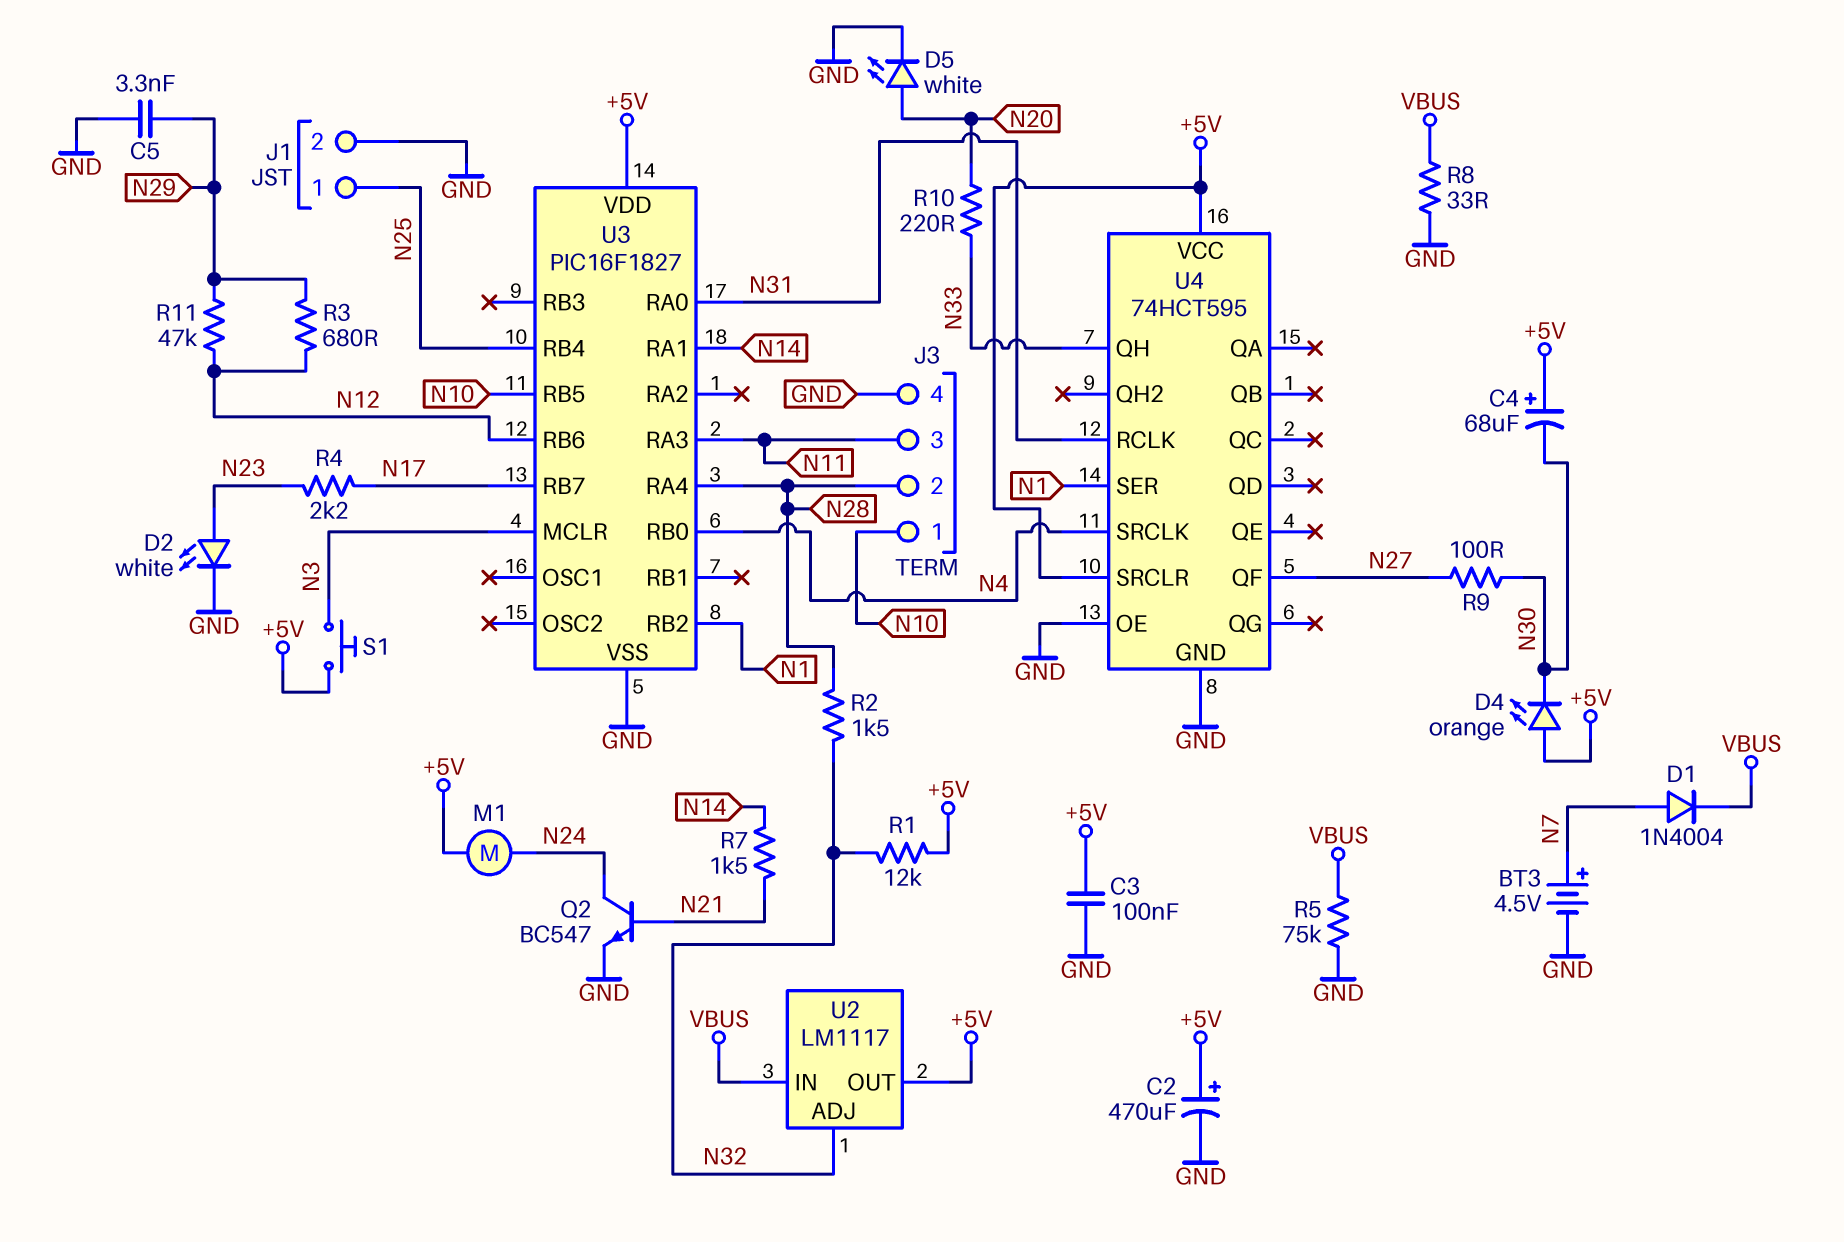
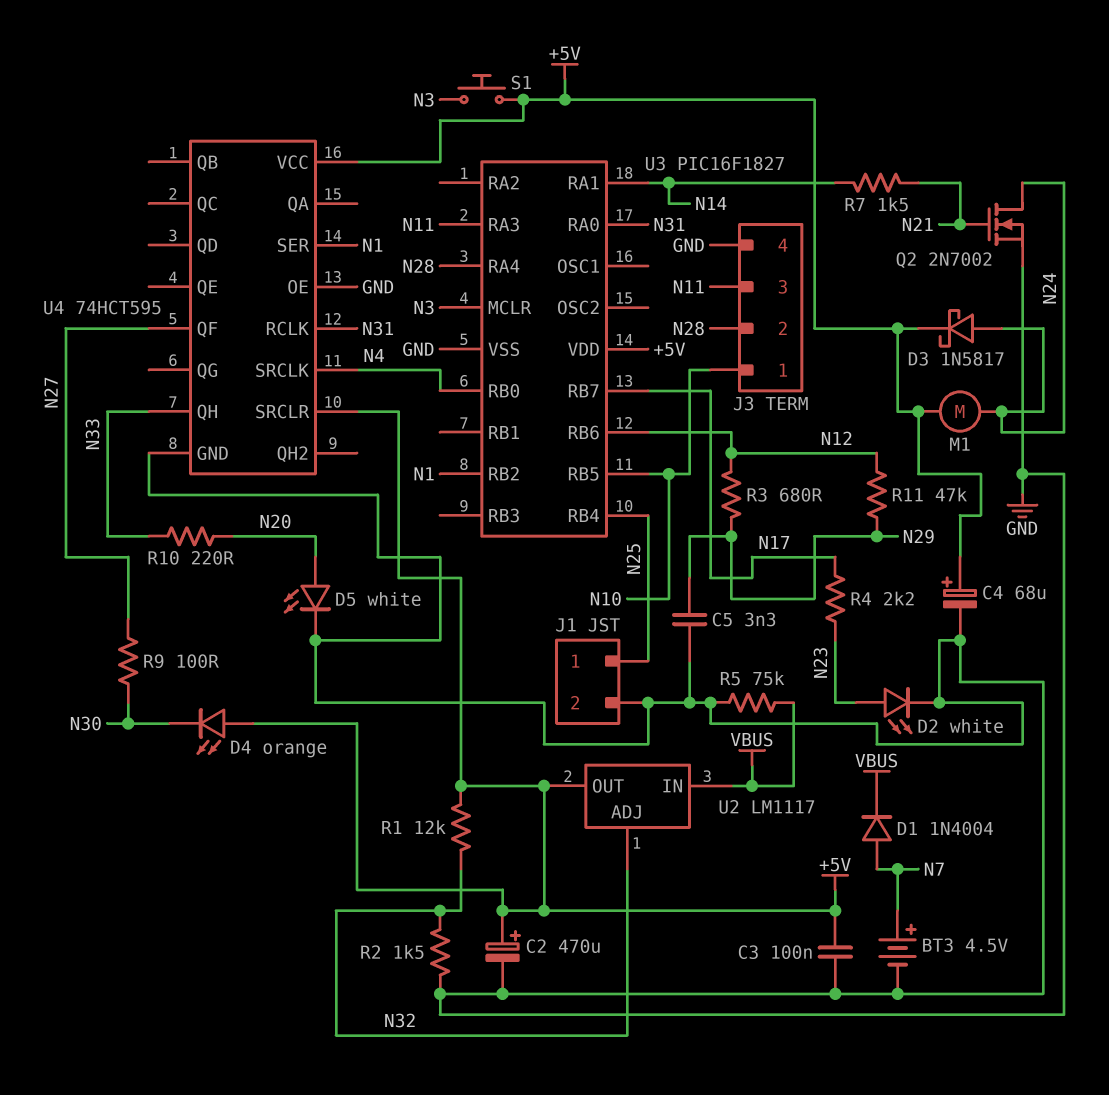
C4: 68uF (plus +5V, minus N30) -> 68uF (plus +5V, minus GND)
D3: none -> schottky 1N5817 (A N24, K +5V)
Q2: NPN BC547 (B N21, C N24, E GND) -> NMOS 2N7002 (G N21, D N24, S GND)
R2: 1.5k (N28, N32) -> 1.5k (GND, N32)
R8: 33 (GND, VBUS) -> none

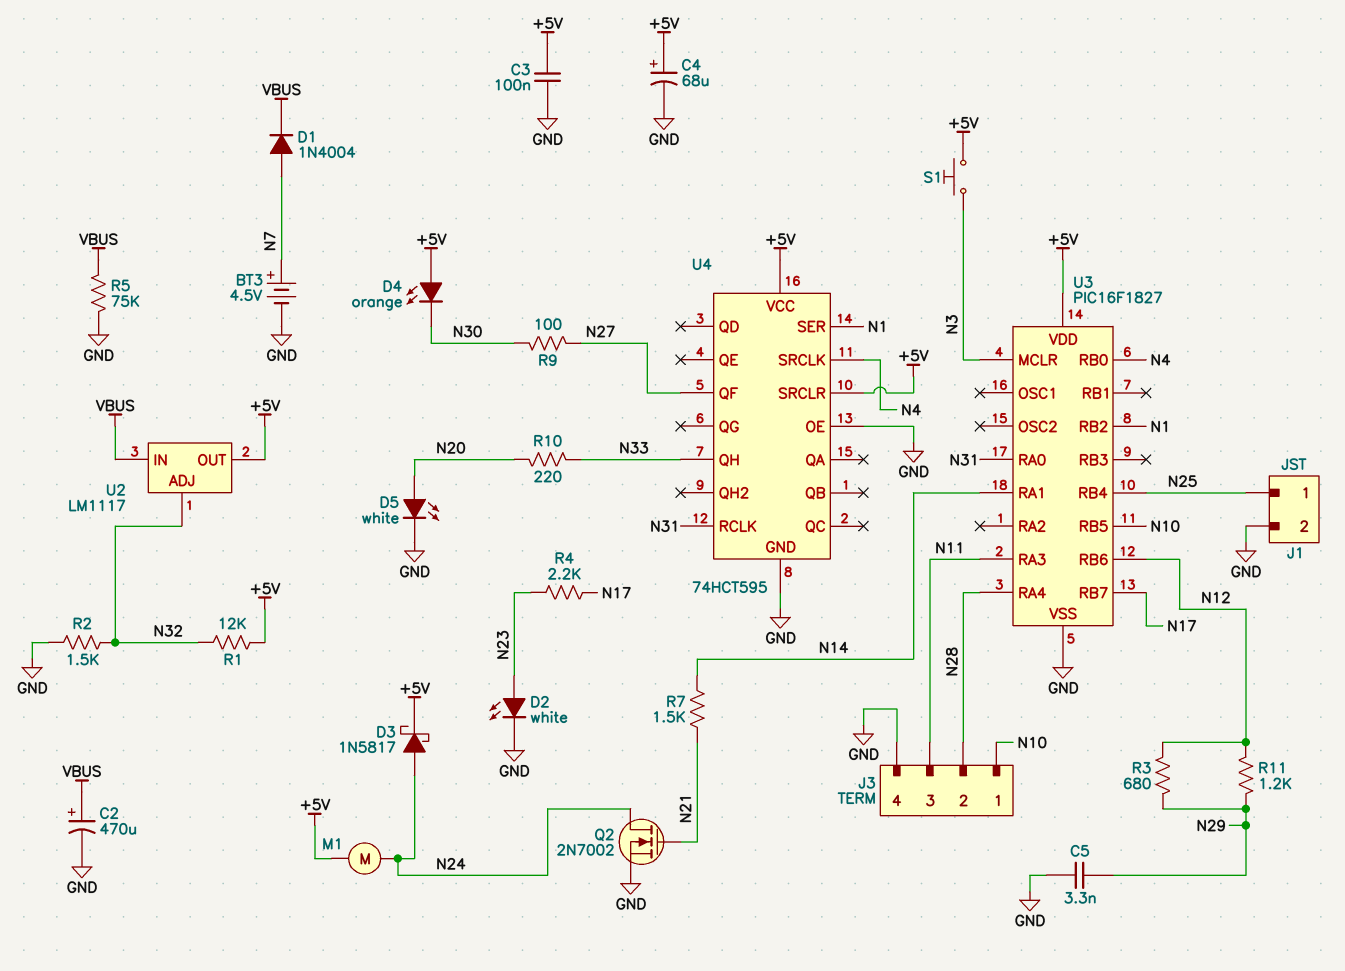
C2: 470uF (plus +5V, minus GND) -> 470uF (plus VBUS, minus GND)
R11: 47k (N12, N29) -> 1.2k (N12, N29)

